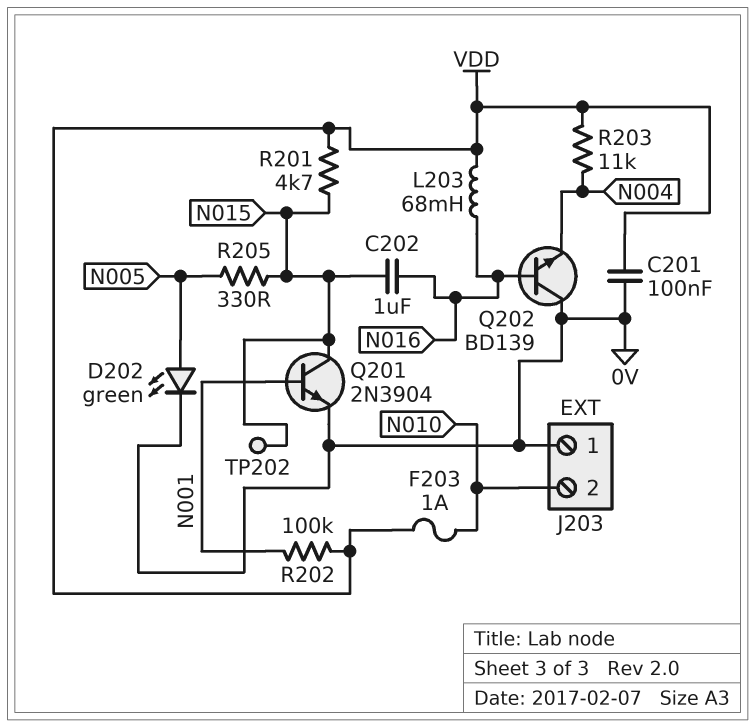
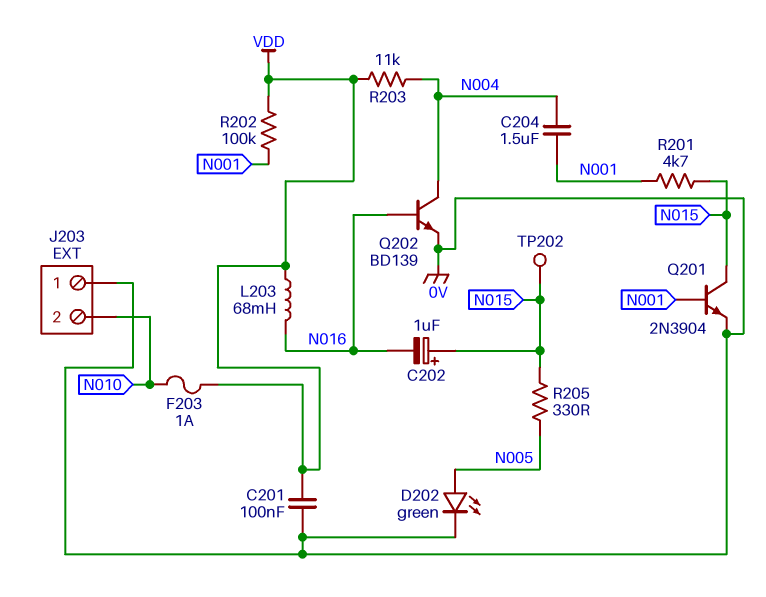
C202: 1uF (N015, N016) -> 1uF (plus N015, minus N016)
C204: none -> 1.5uF (N001, N004)
Q202: NPN BD139 (B N016, C 0V, E N004) -> NPN BD139 (B N016, C N004, E 0V)
R201: 4.7k (N015, VDD) -> 4.7k (N001, N015)

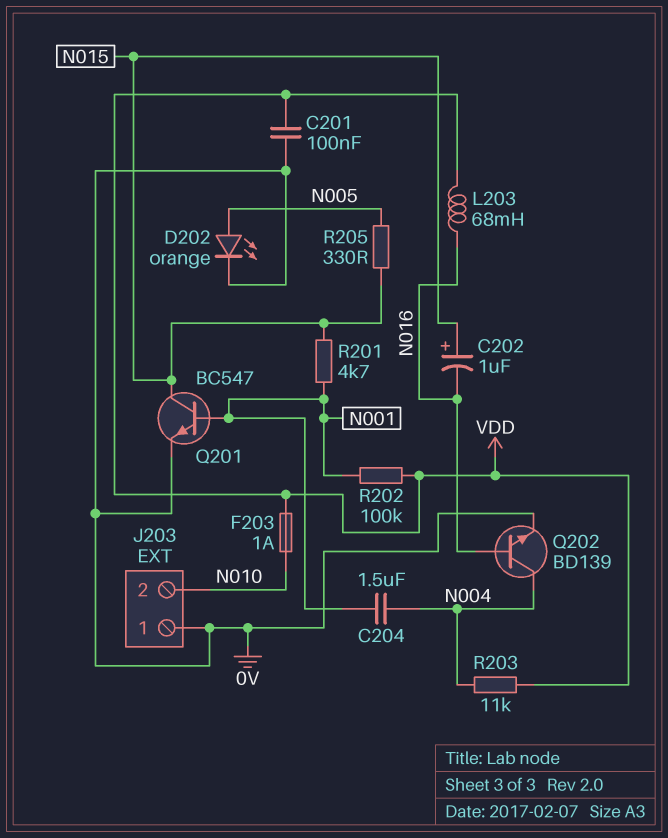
D202: LED green (A N005, K 0V) -> LED orange (A N005, K 0V)
Q201: NPN 2N3904 (B N001, C N015, E 0V) -> NPN BC547 (B N001, C N015, E 0V)
TP202: test point (N015) -> none

